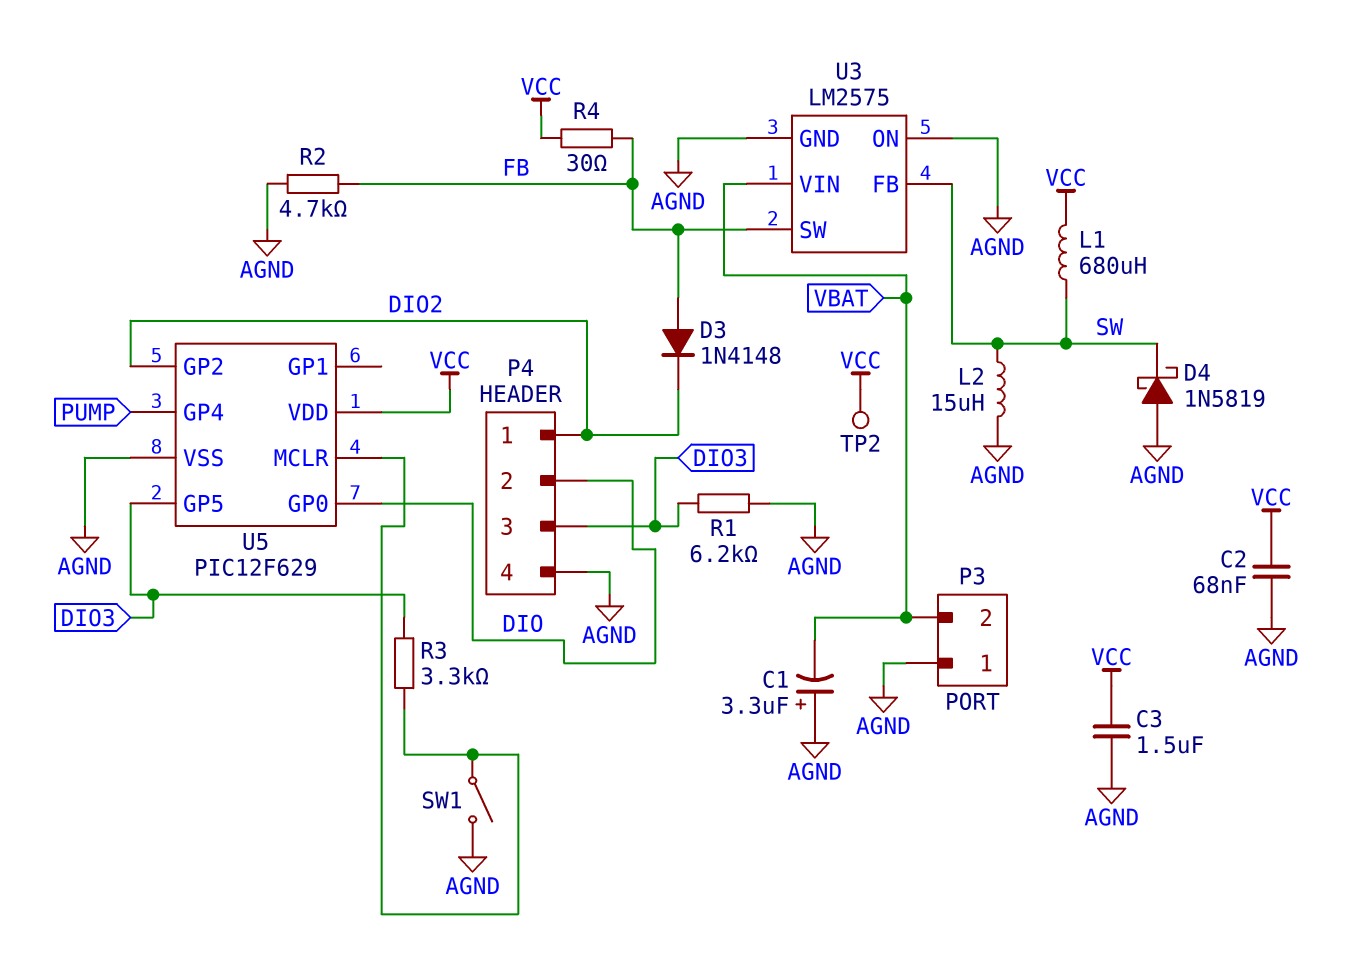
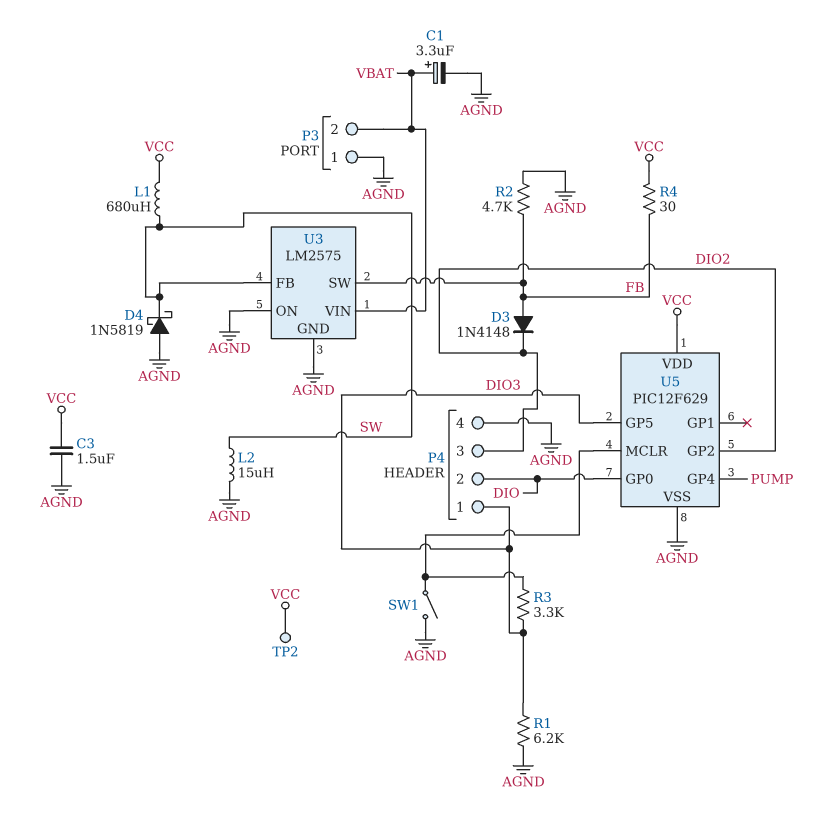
C1: 3.3uF (plus AGND, minus VBAT) -> 3.3uF (plus VBAT, minus AGND)
C2: 68nF (AGND, VCC) -> none
P4 pin 1: DIO2 -> DIO3
P4 pin 3: DIO3 -> DIO2

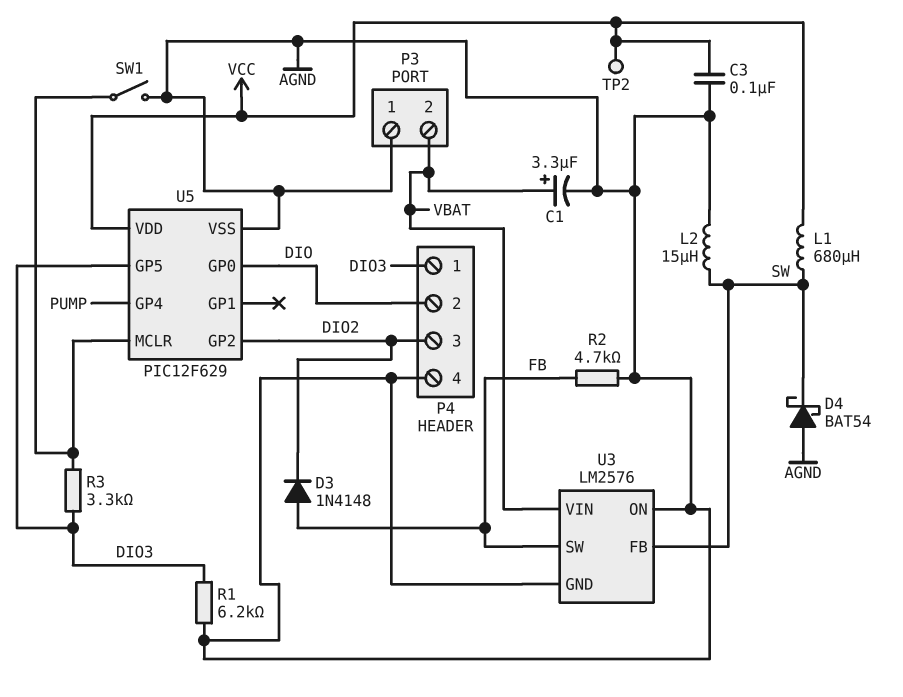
C3: 1.5uF (AGND, VCC) -> 100nF (AGND, VCC)
D4: schottky 1N5819 (A AGND, K SW) -> schottky BAT54 (A AGND, K SW)
R4: 30 (FB, VCC) -> none
U3: LM2575 -> LM2576

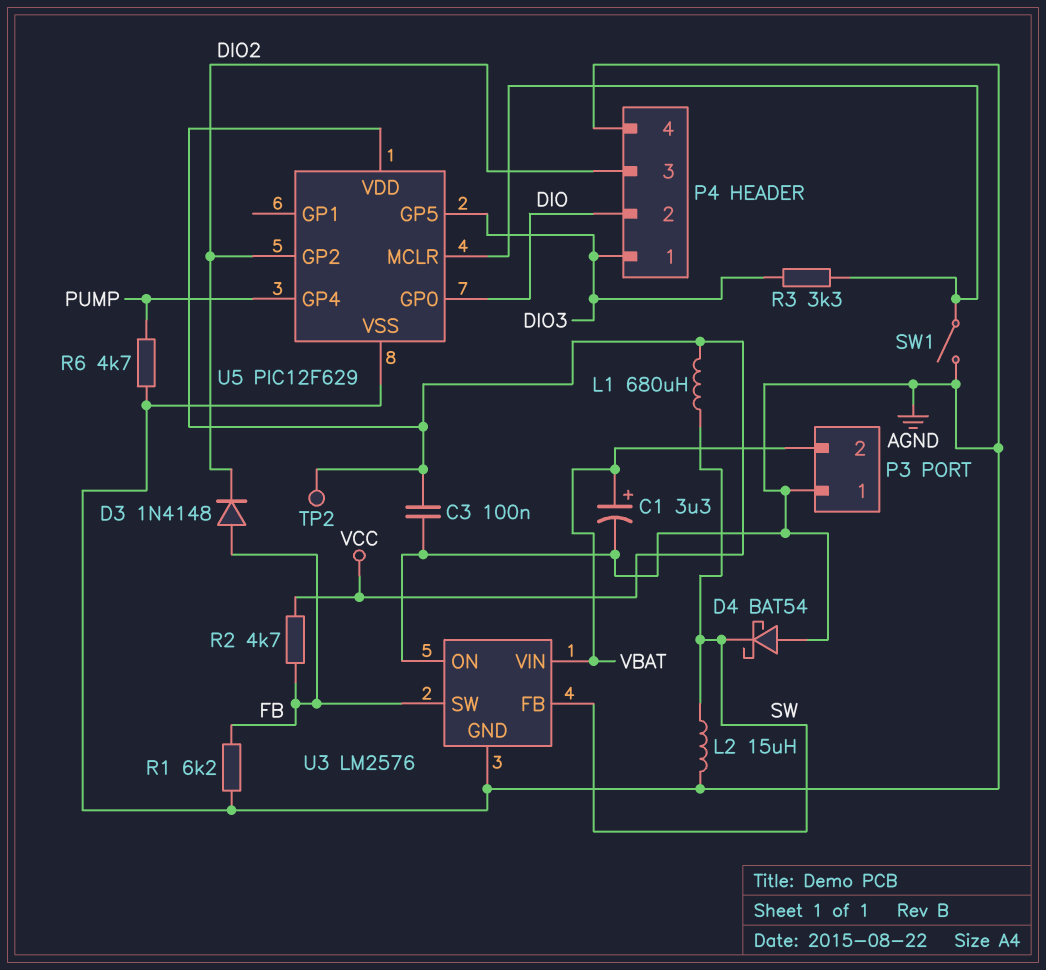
R1: 6.2k (AGND, DIO3) -> 6.2k (AGND, FB)
R2: 4.7k (AGND, FB) -> 4.7k (FB, VCC)
R6: none -> 4.7k (AGND, PUMP)

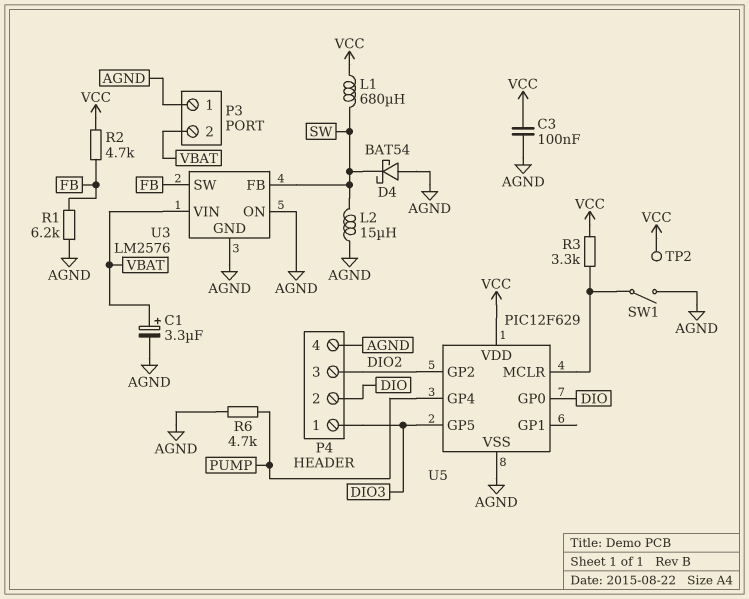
D3: diode 1N4148 (A FB, K DIO2) -> none
R3: 3.3k (DIO3, U5/MCLR) -> 3.3k (U5/MCLR, VCC)

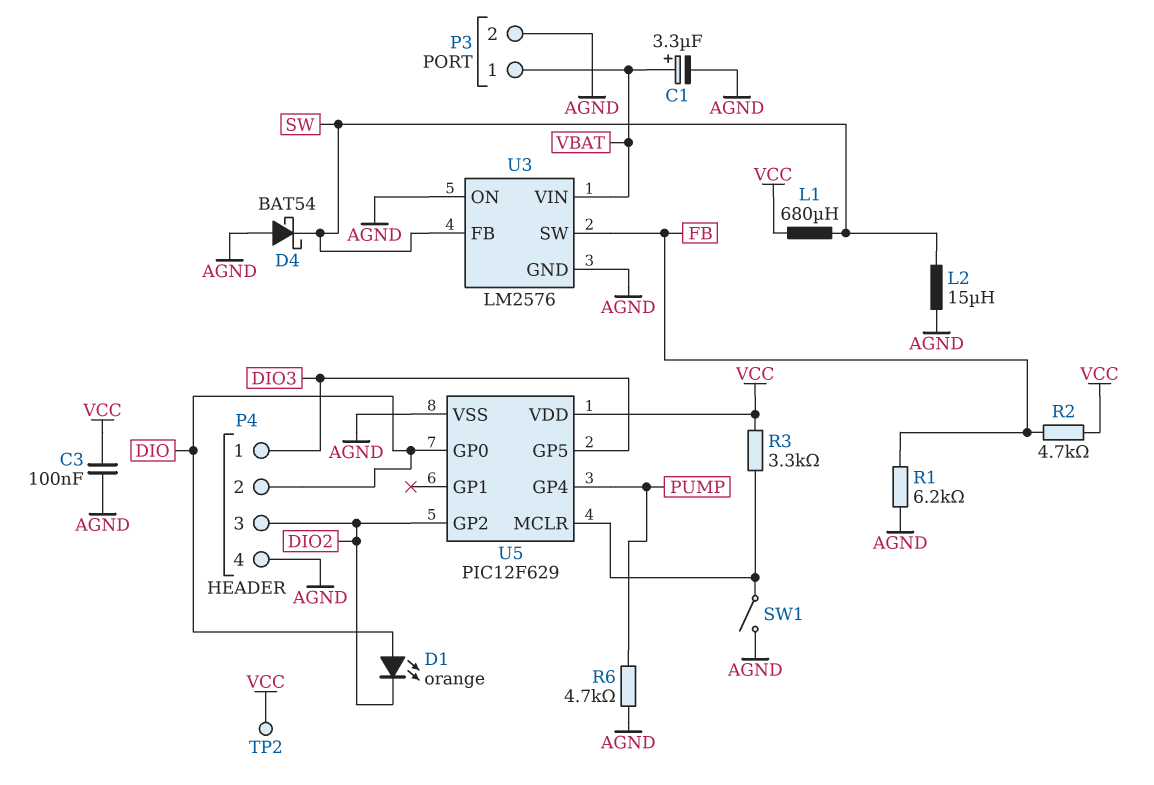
D1: none -> LED orange (A DIO, K DIO2)
P3 pin 1: AGND -> VBAT
P3 pin 2: VBAT -> AGND

